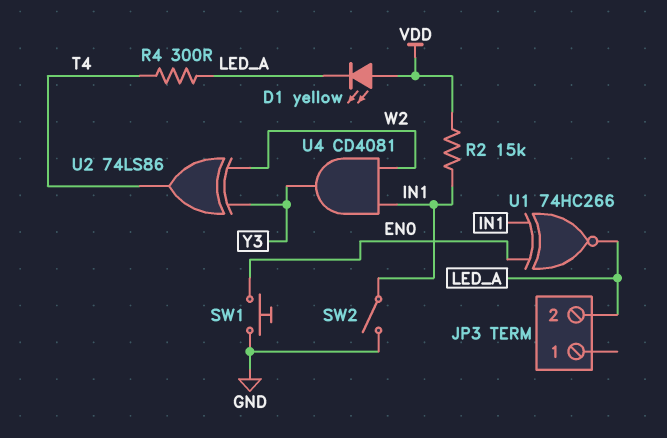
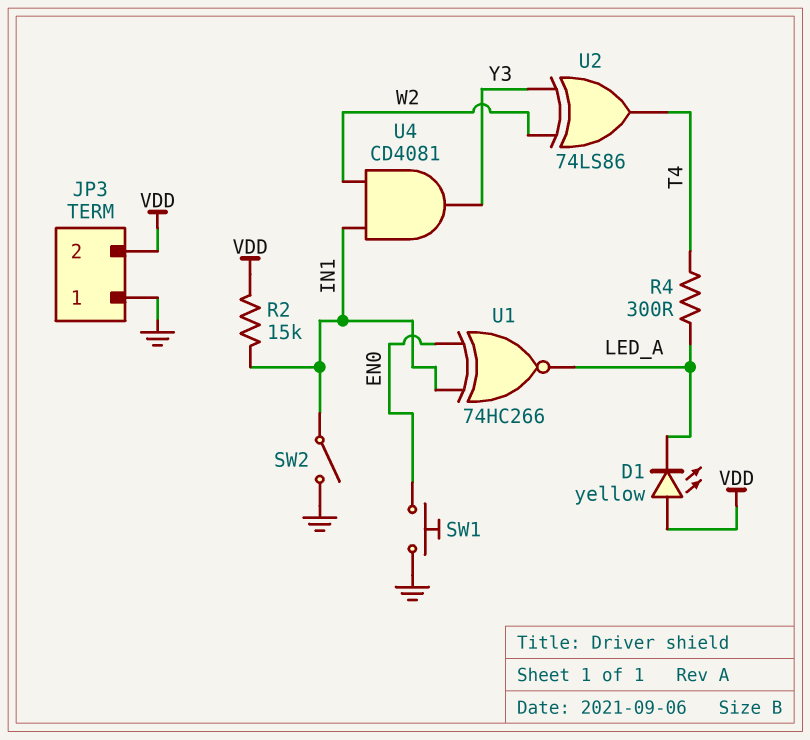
JP3 pin 1: none -> GND
JP3 pin 2: LED_A -> VDD

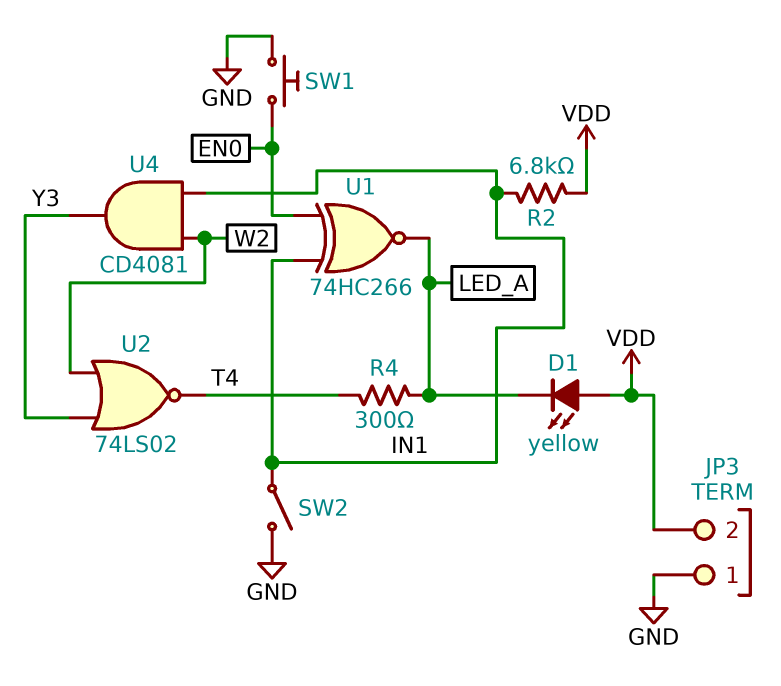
R2: 15k (IN1, VDD) -> 6.8k (IN1, VDD)
U2: XOR 74LS86 (in W2, in Y3, out T4) -> NOR 74LS02 (in W2, in Y3, out T4)

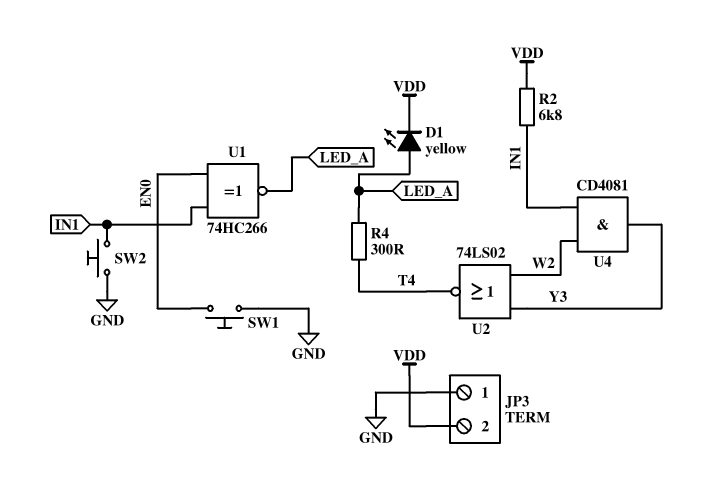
D1: LED yellow (A VDD, K LED_A) -> LED yellow (A LED_A, K VDD)
SW2: switch (GND, IN1) -> button (GND, IN1)

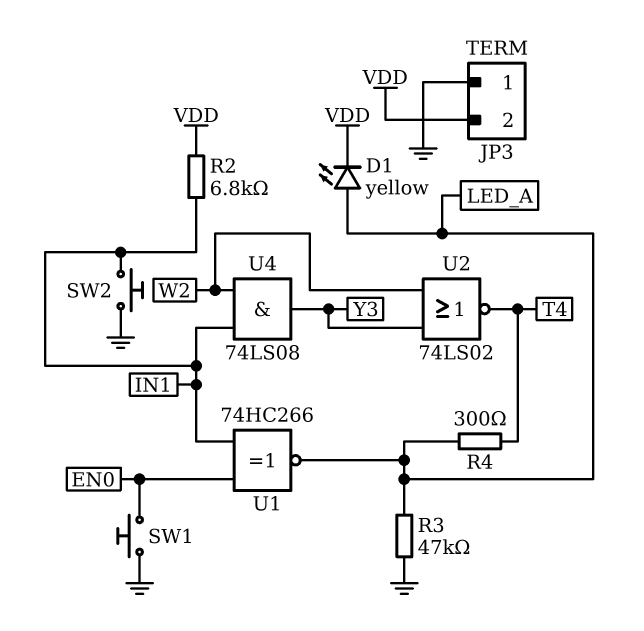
R3: none -> 47k (GND, LED_A)
U4: AND CD4081 (in IN1, in W2, out Y3) -> AND 74LS08 (in IN1, in W2, out Y3)

